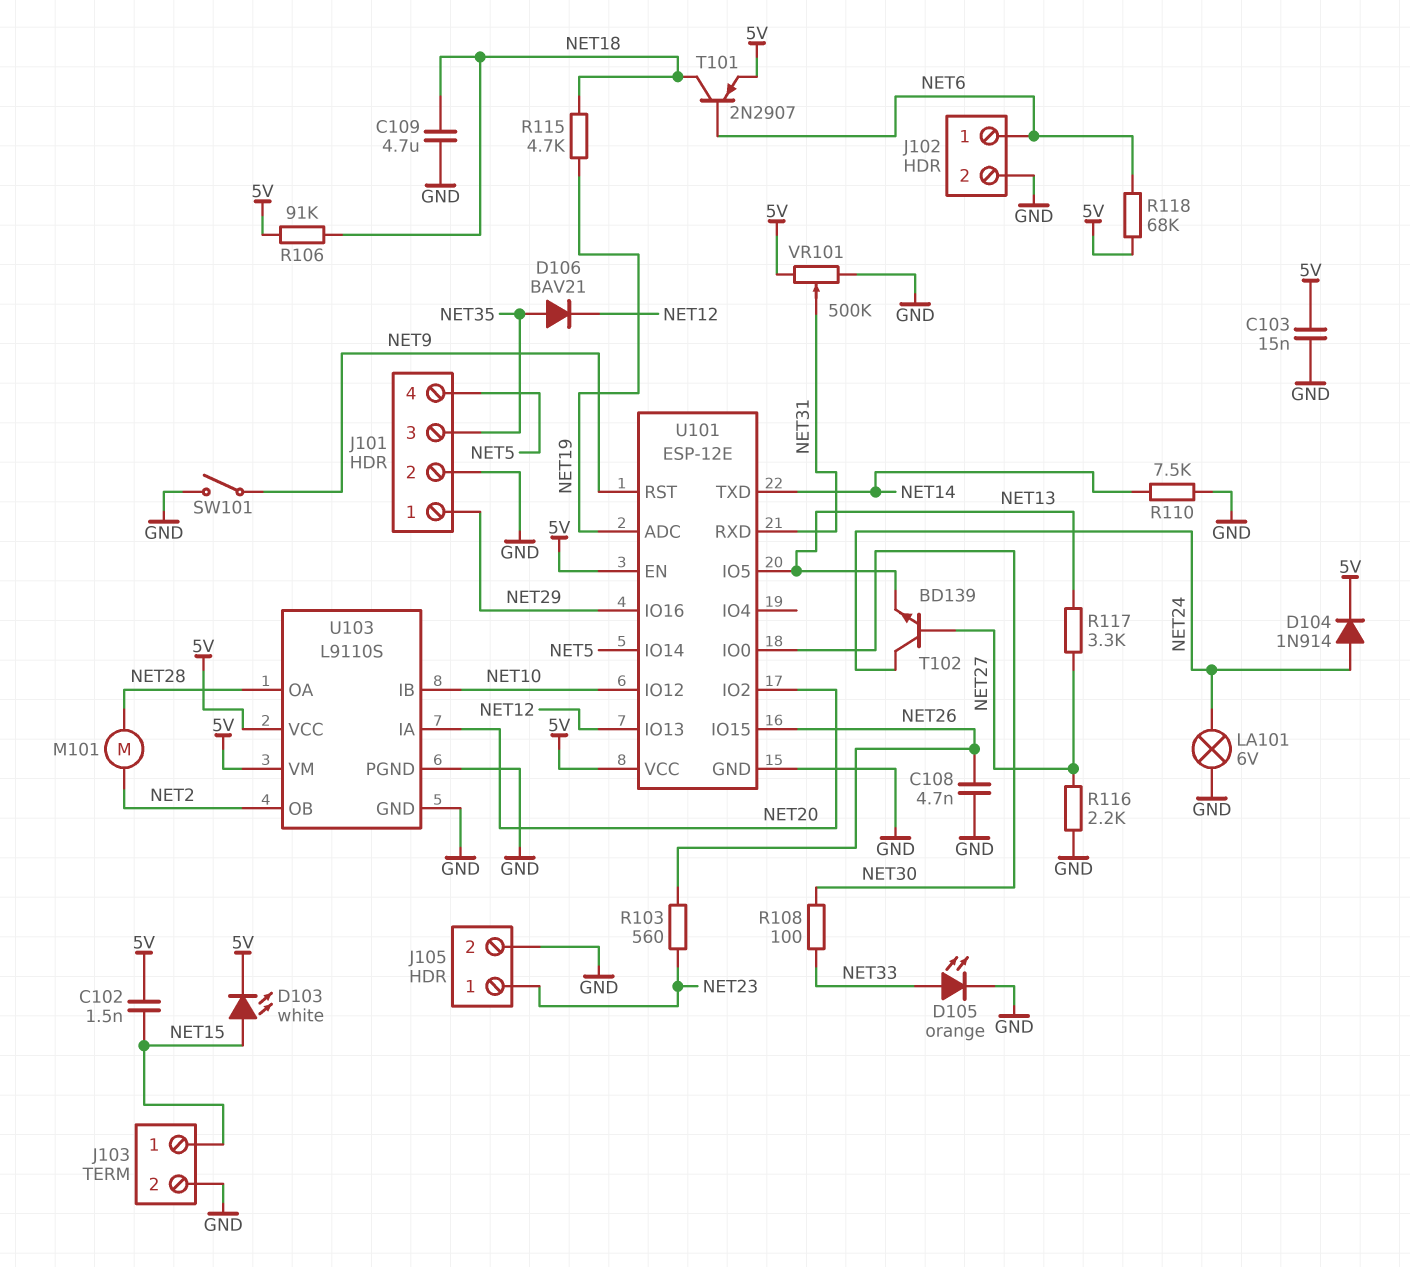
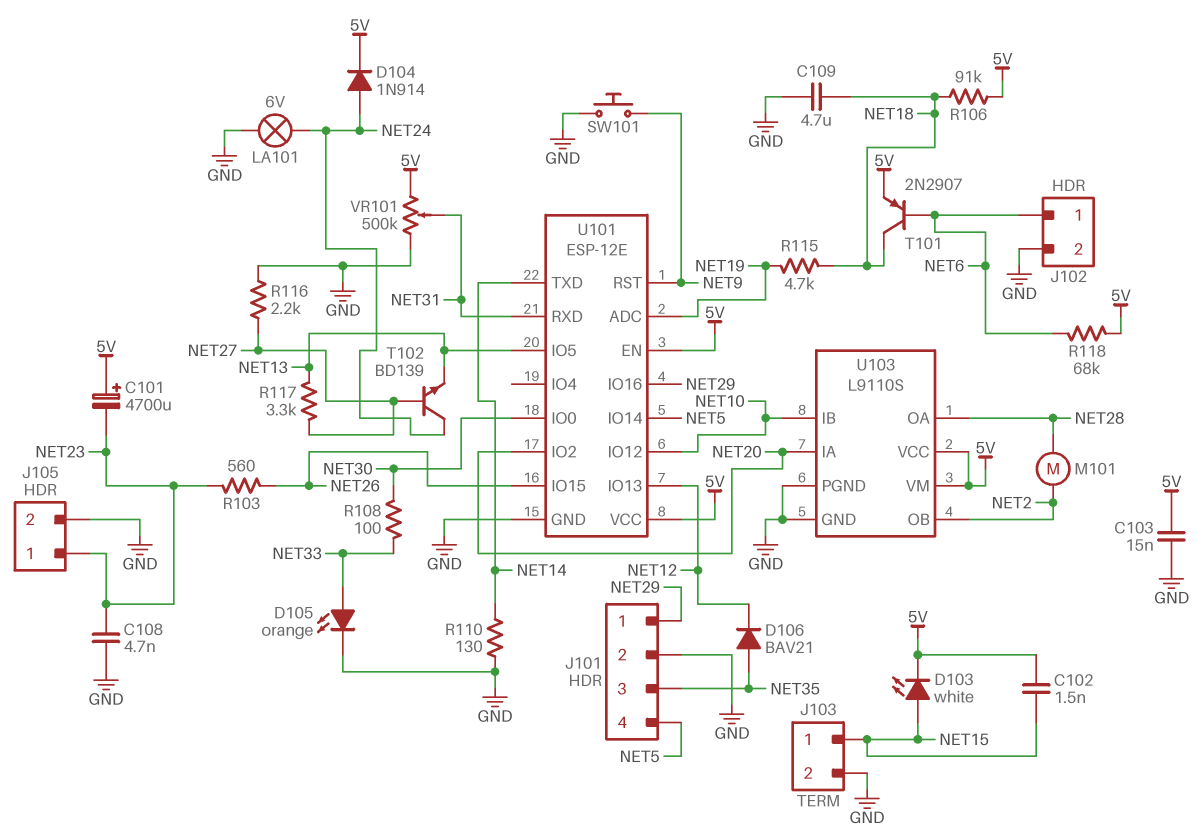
C101: none -> 4700uF (plus 5V, minus NET23)
C108: 4.7nF (GND, NET26) -> 4.7nF (GND, NET23)
R110: 7.5k (GND, NET14) -> 130 (GND, NET14)
SW101: switch (GND, NET9) -> button (GND, NET9)

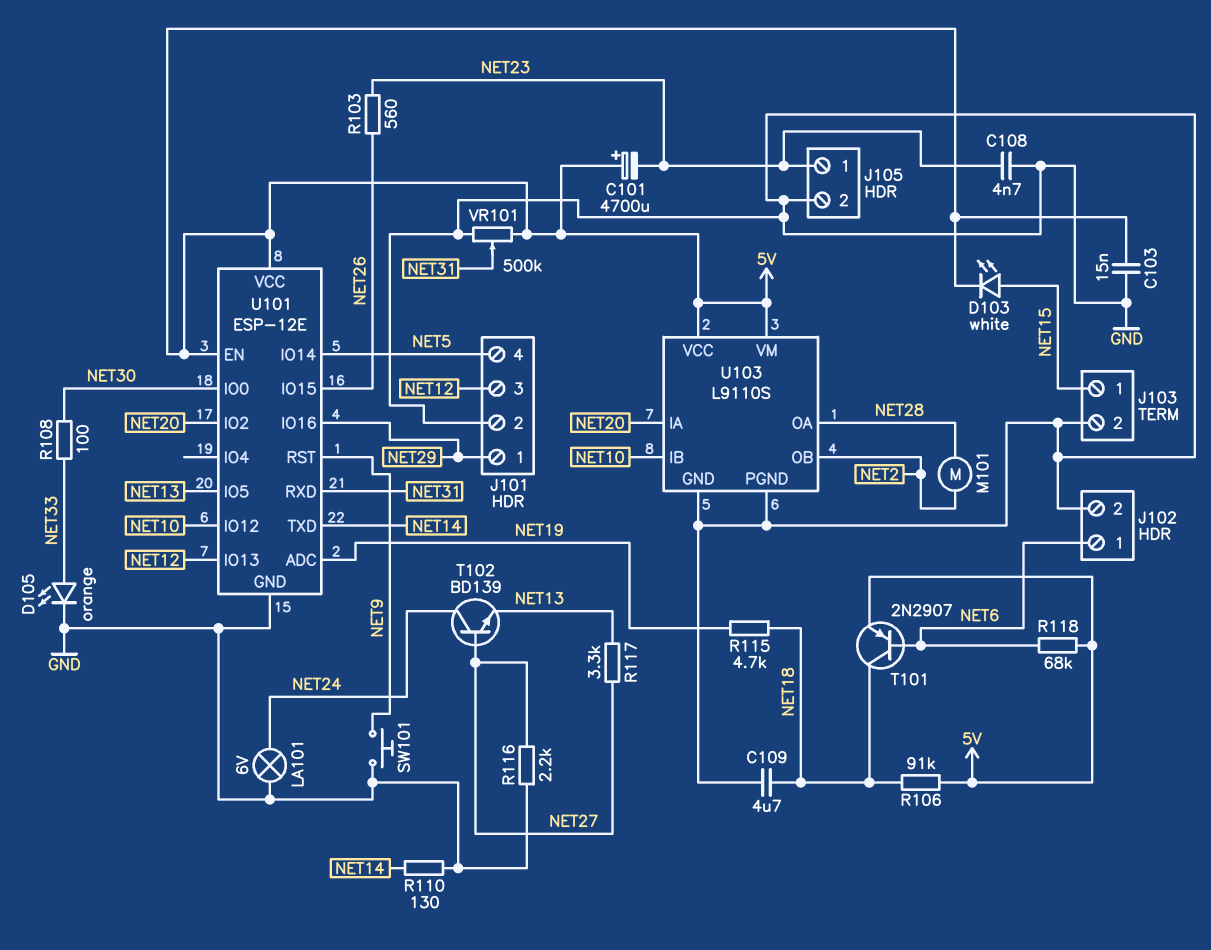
C102: 1.5nF (5V, NET15) -> none
D104: diode 1N914 (A NET24, K 5V) -> none
D106: diode BAV21 (A NET35, K NET12) -> none
J101 pin 3: NET35 -> NET12

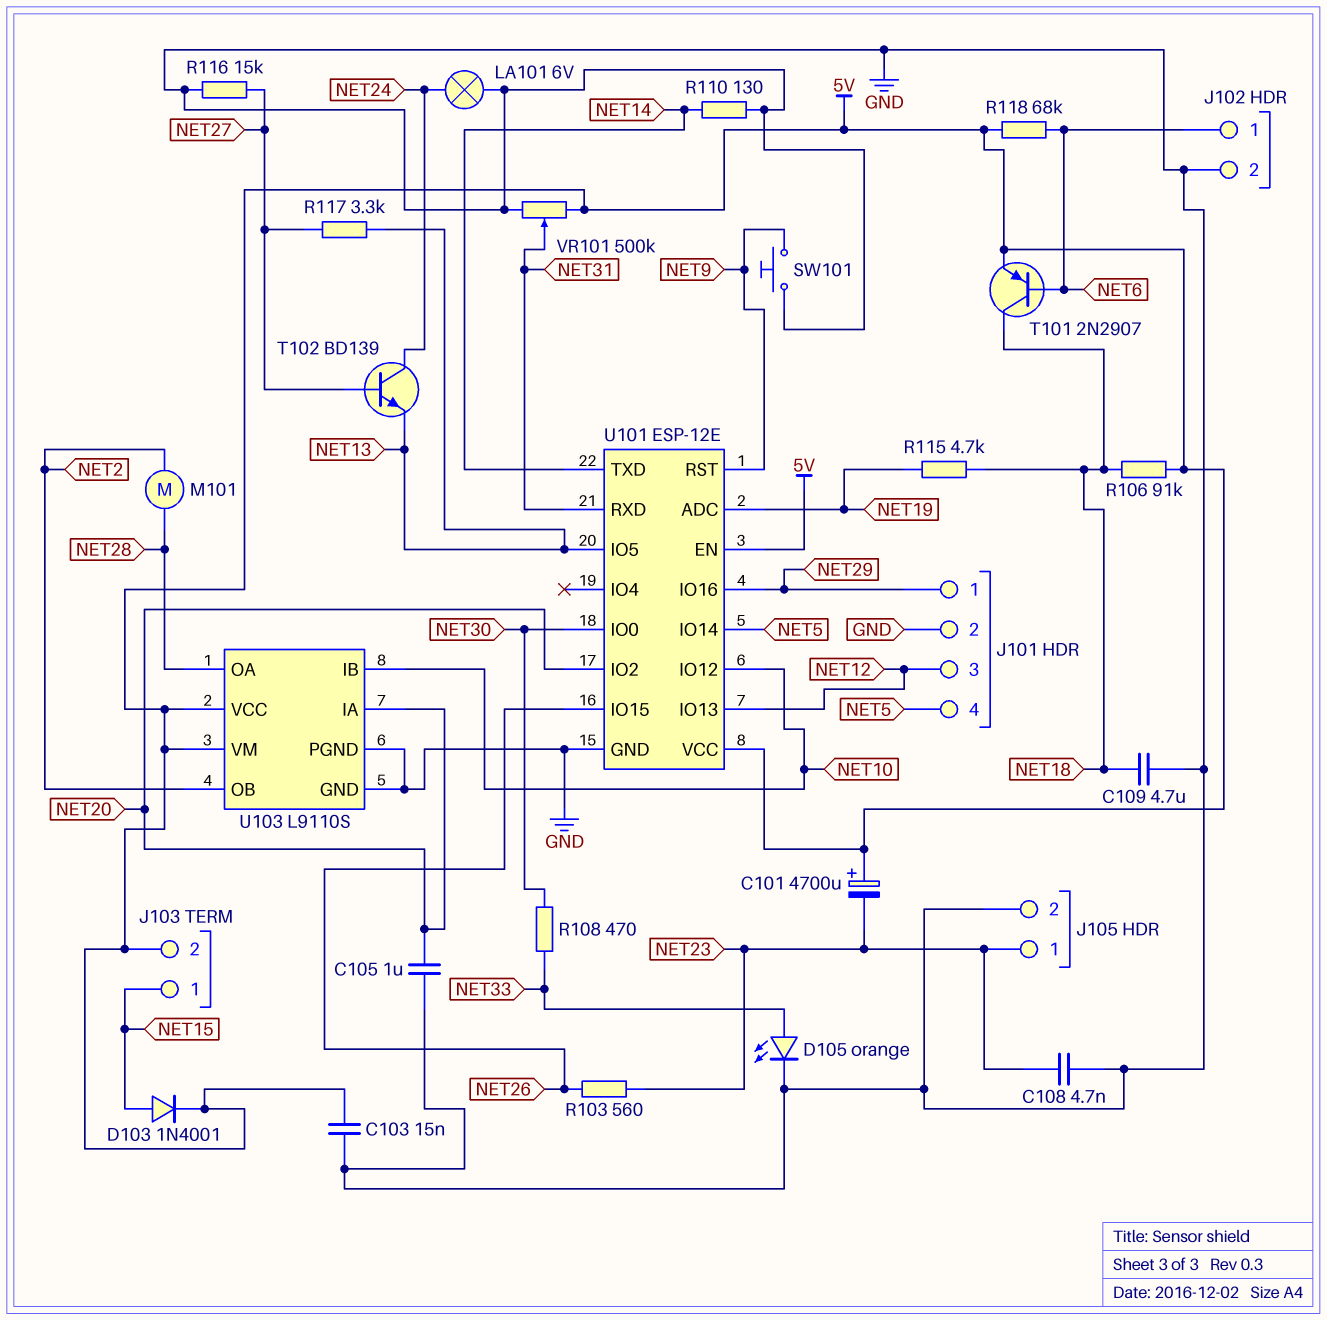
C105: none -> 1uF (GND, NET20)
D103: LED white (A NET15, K 5V) -> diode 1N4001 (A NET15, K 5V)
J103 pin 2: GND -> 5V
R108: 100 (NET30, NET33) -> 470 (NET30, NET33)
R116: 2.2k (GND, NET27) -> 15k (GND, NET27)

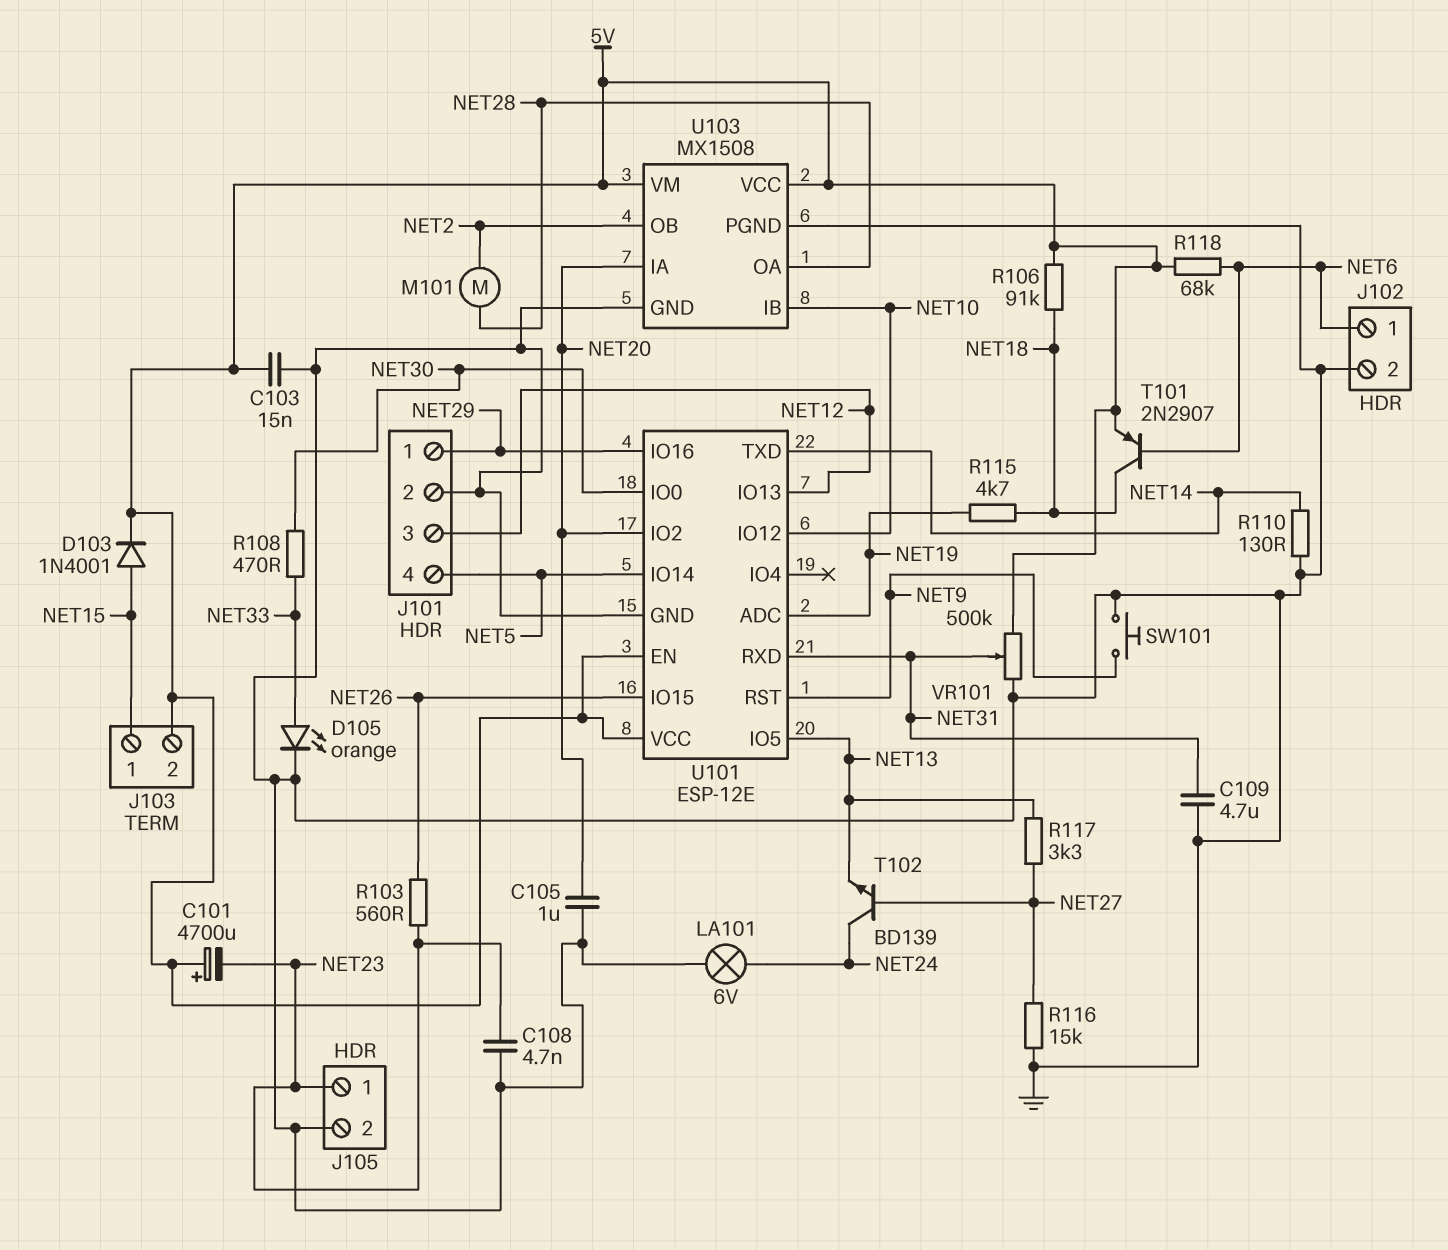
C109: 4.7uF (GND, NET18) -> 4.7uF (GND, NET31)
U103: L9110S -> MX1508

